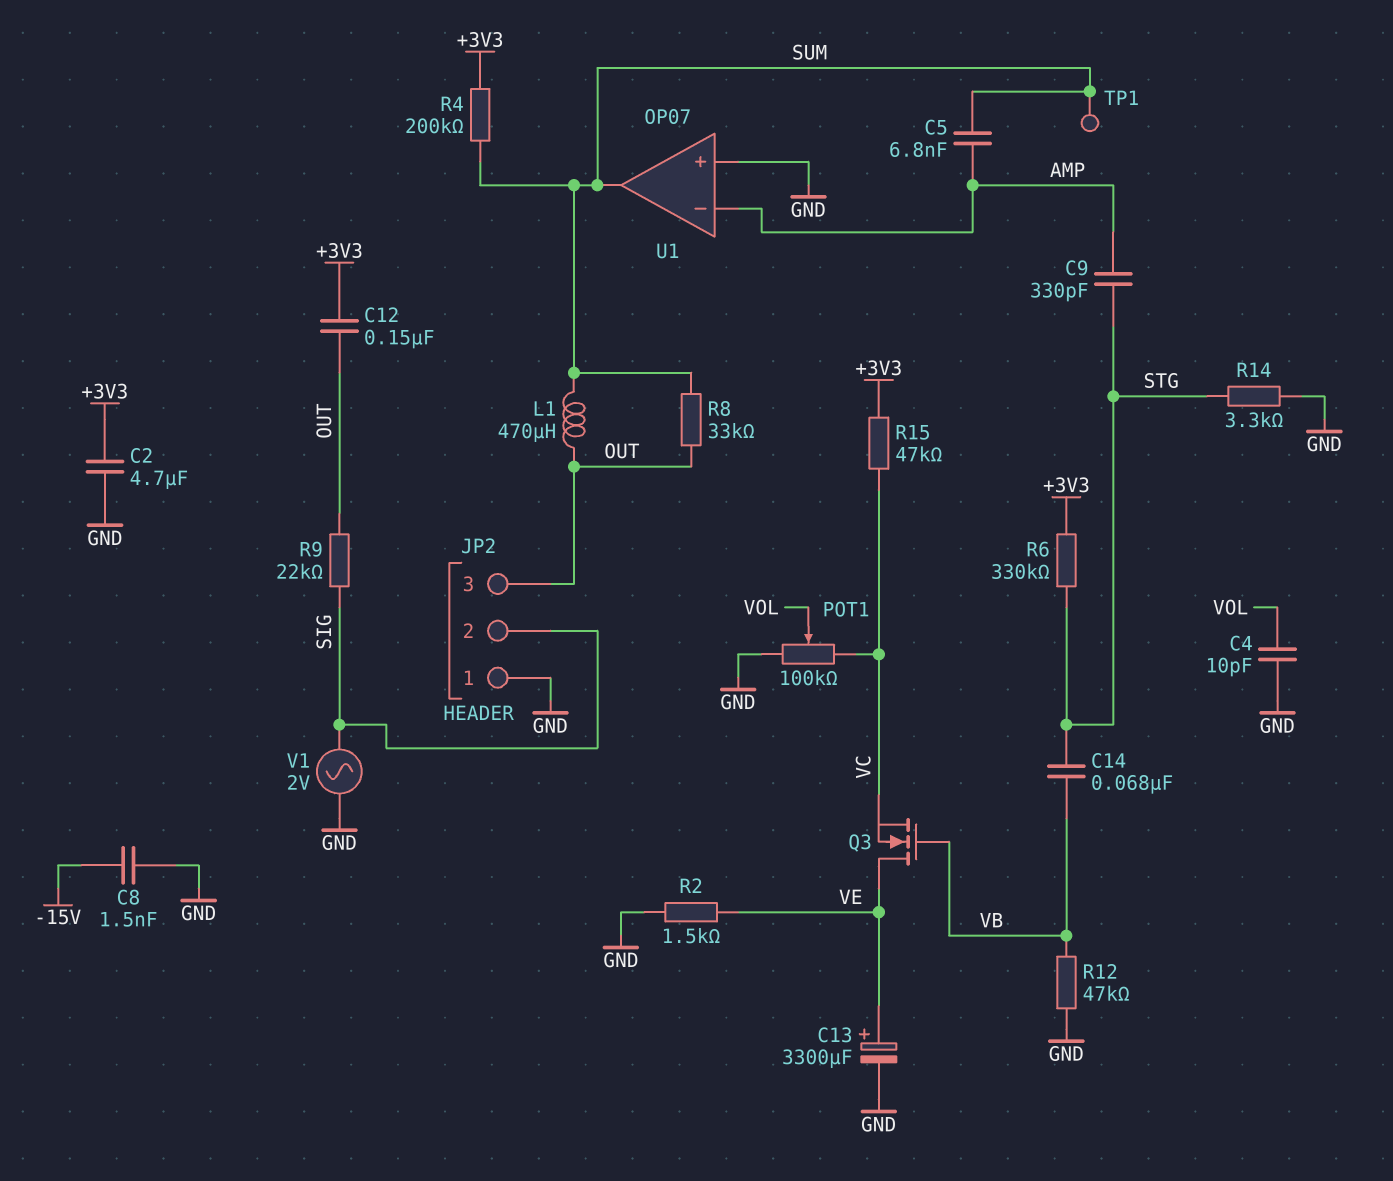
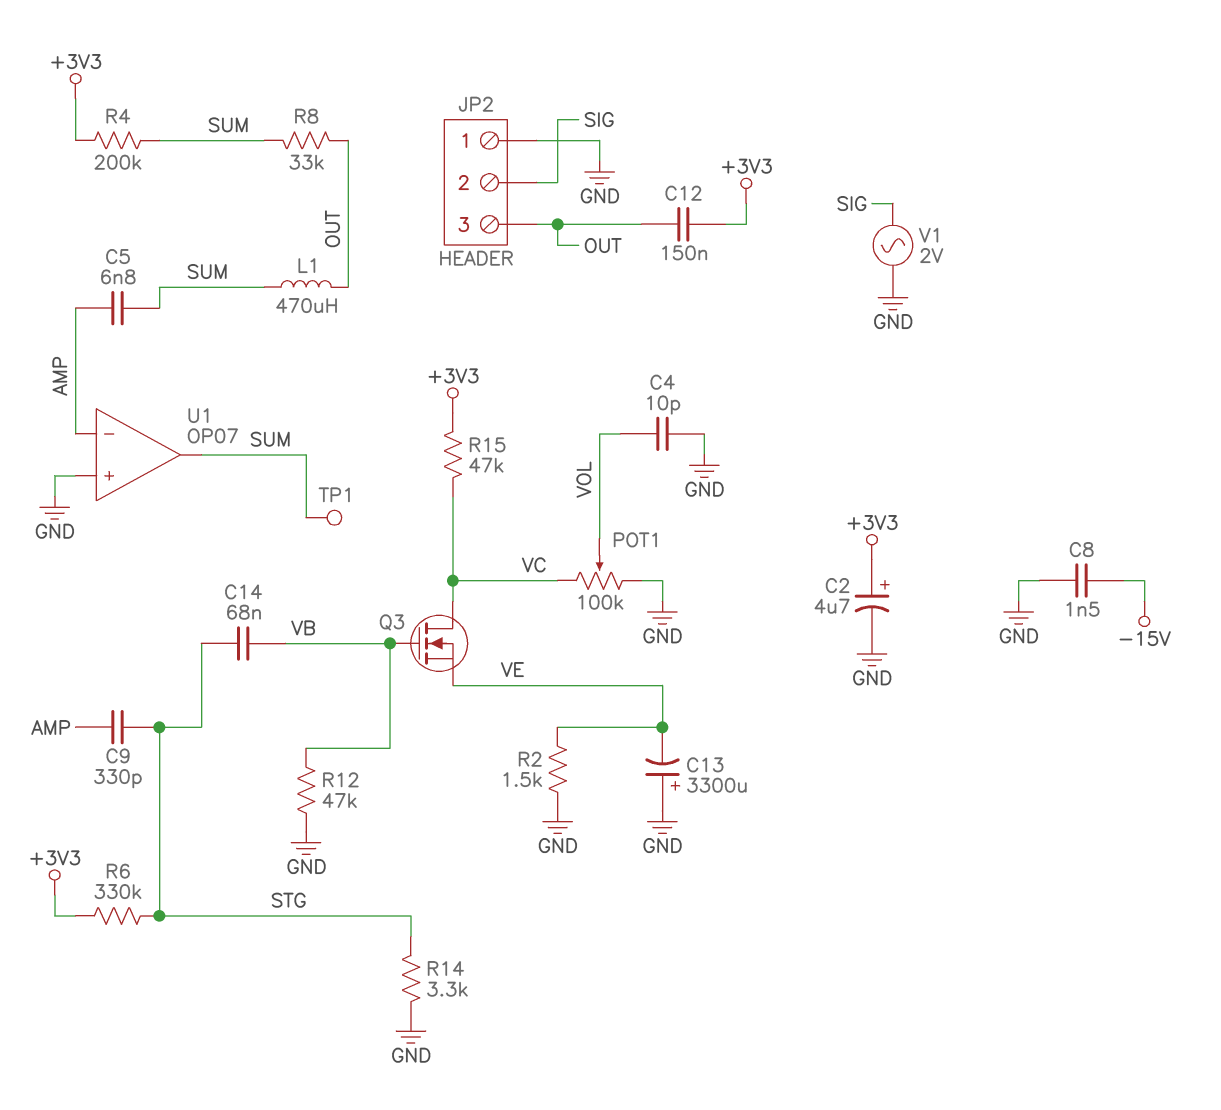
C2: 4.7uF (+3V3, GND) -> 4.7uF (plus +3V3, minus GND)
C13: 3300uF (plus VE, minus GND) -> 3300uF (plus GND, minus VE)
Q3: NMOS (G VB, D VE, S VC) -> NMOS (G VB, D VC, S VE)
R9: 22k (OUT, SIG) -> none

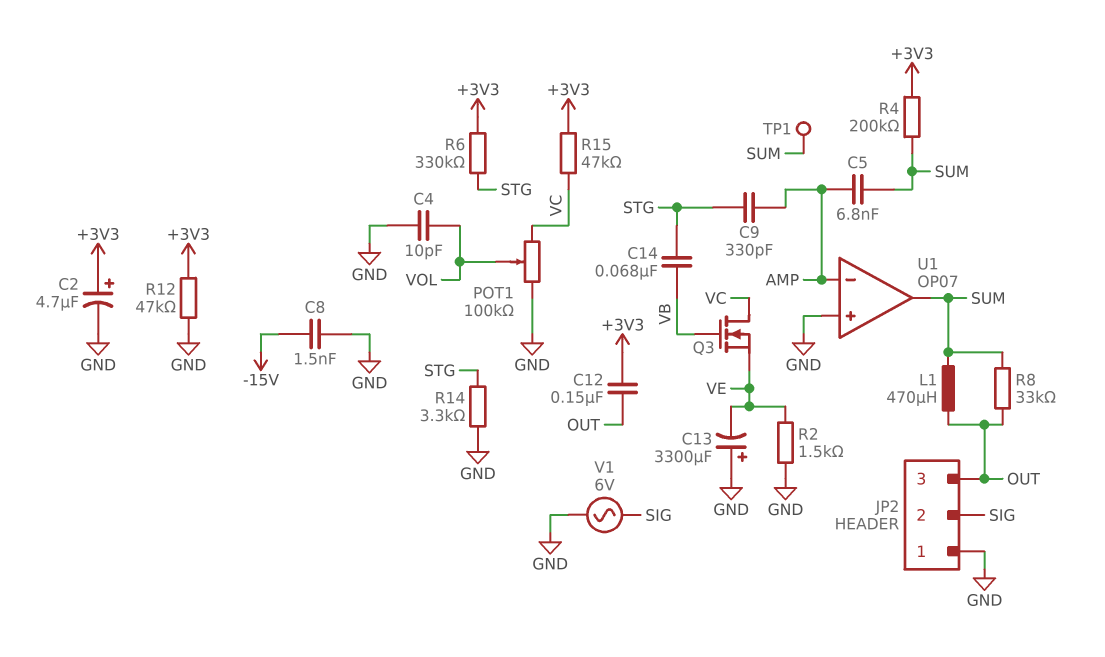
R12: 47k (GND, VB) -> 47k (+3V3, GND)
V1: AC 2V (GND, SIG) -> AC 6V (GND, SIG)

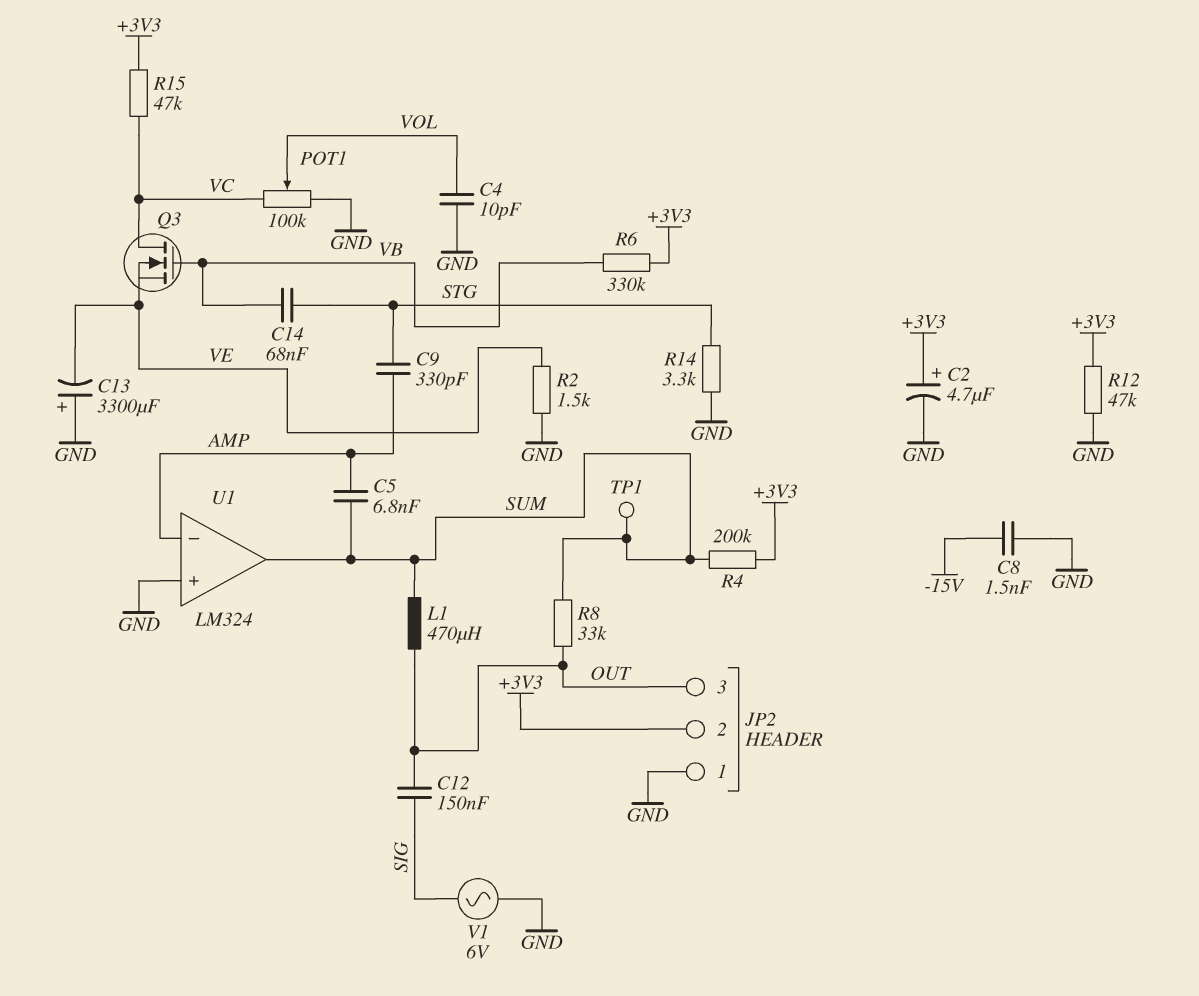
C12: 150nF (+3V3, OUT) -> 150nF (OUT, SIG)
JP2 pin 2: SIG -> +3V3
R6: 330k (+3V3, STG) -> 330k (+3V3, VB)
U1: OP07 -> LM324

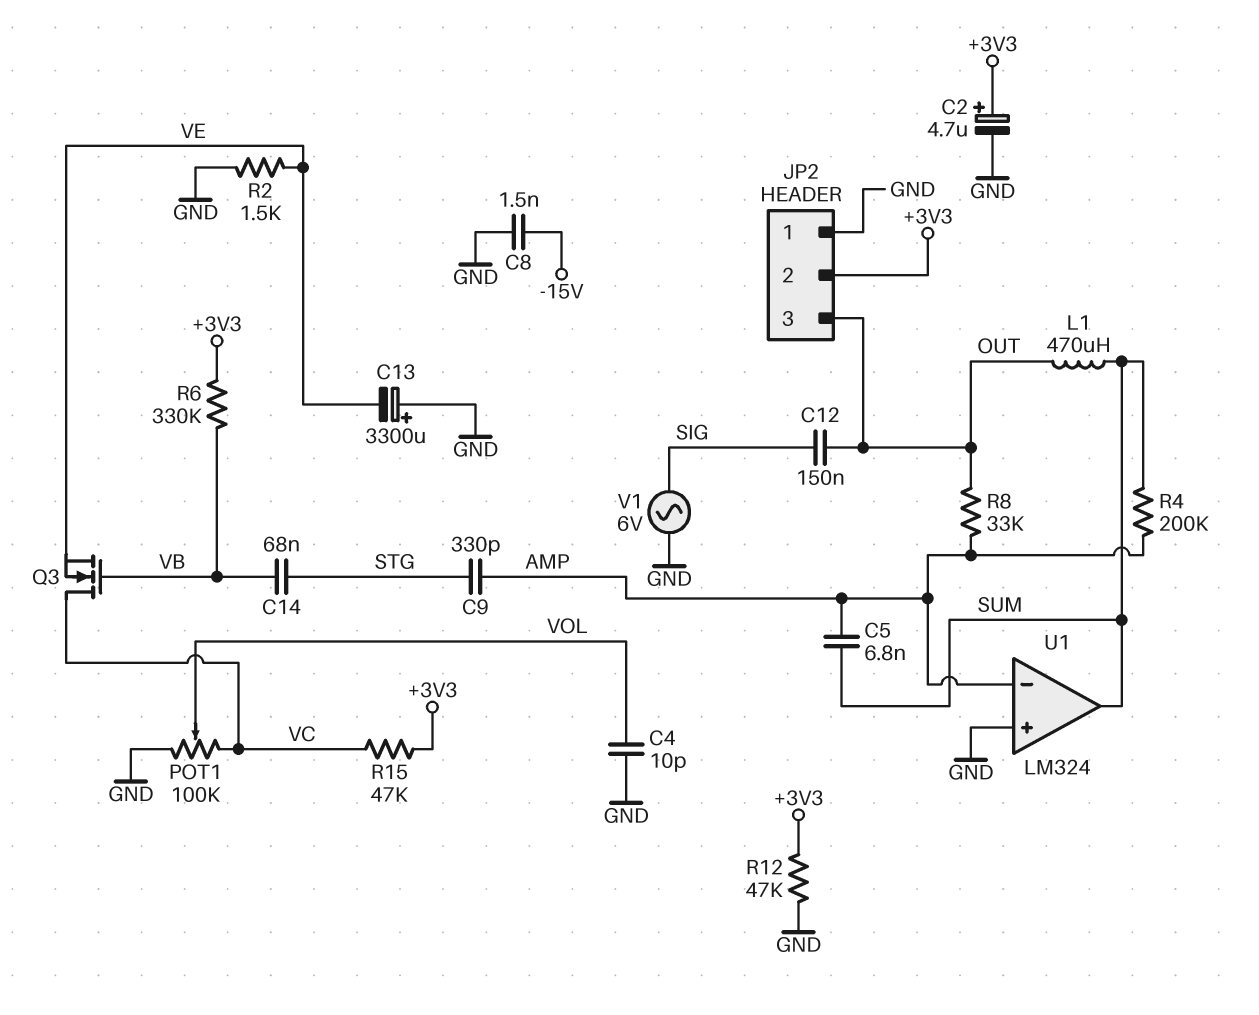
R4: 200k (+3V3, SUM) -> 200k (AMP, SUM)
R8: 33k (OUT, SUM) -> 33k (AMP, OUT)
R14: 3.3k (GND, STG) -> none
TP1: test point (SUM) -> none

